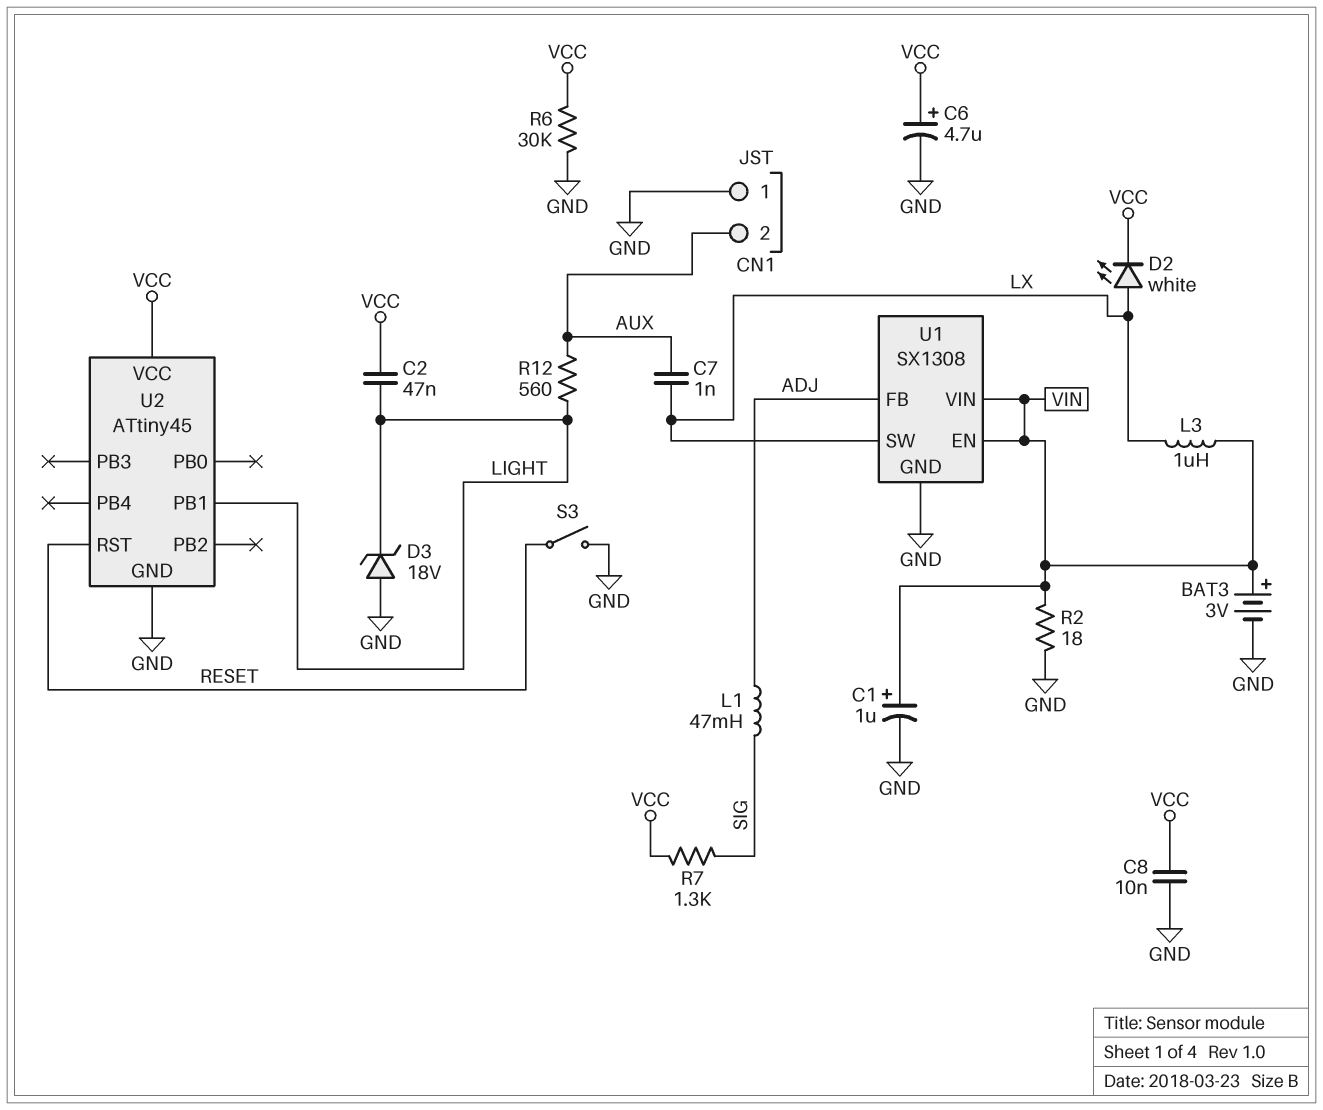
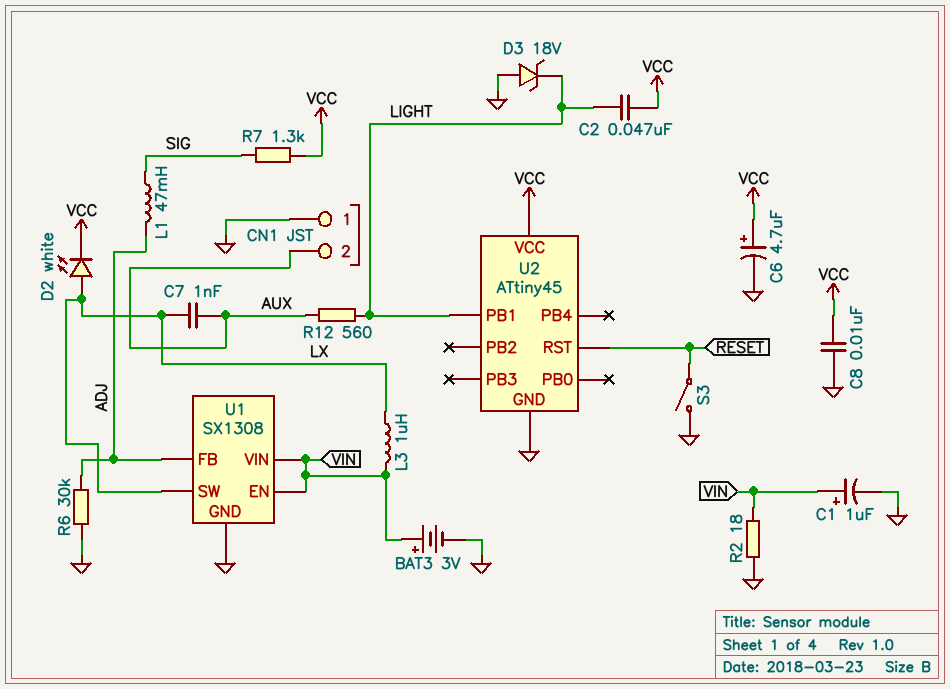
R6: 30k (GND, VCC) -> 30k (ADJ, GND)

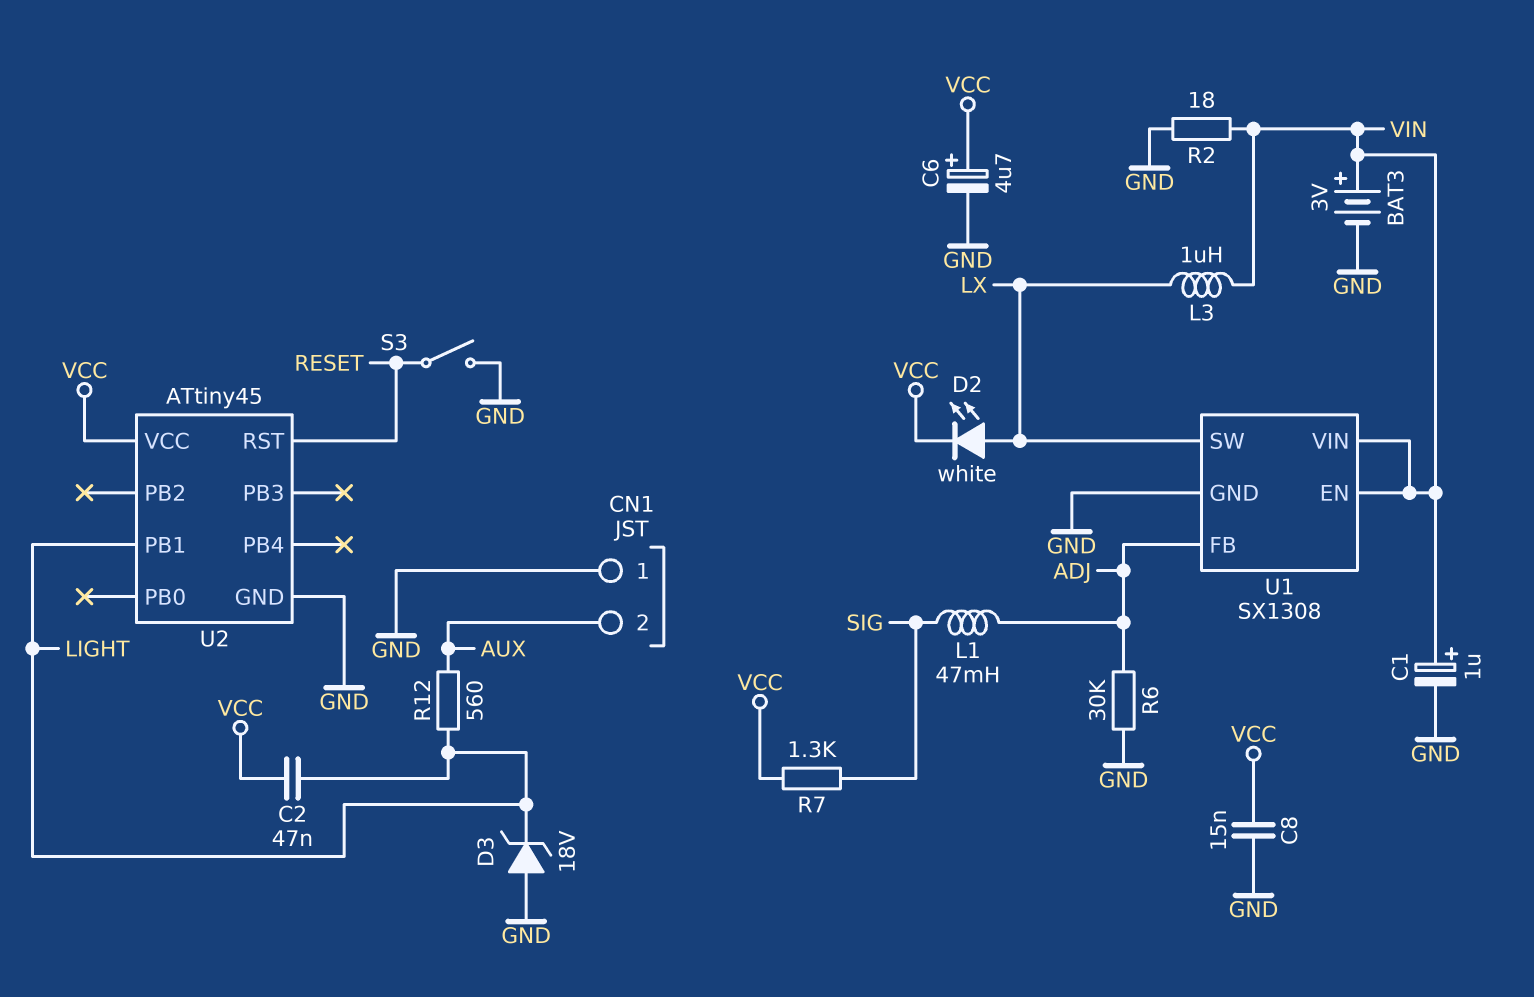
C7: 1nF (AUX, LX) -> none
C8: 10nF (GND, VCC) -> 15nF (GND, VCC)

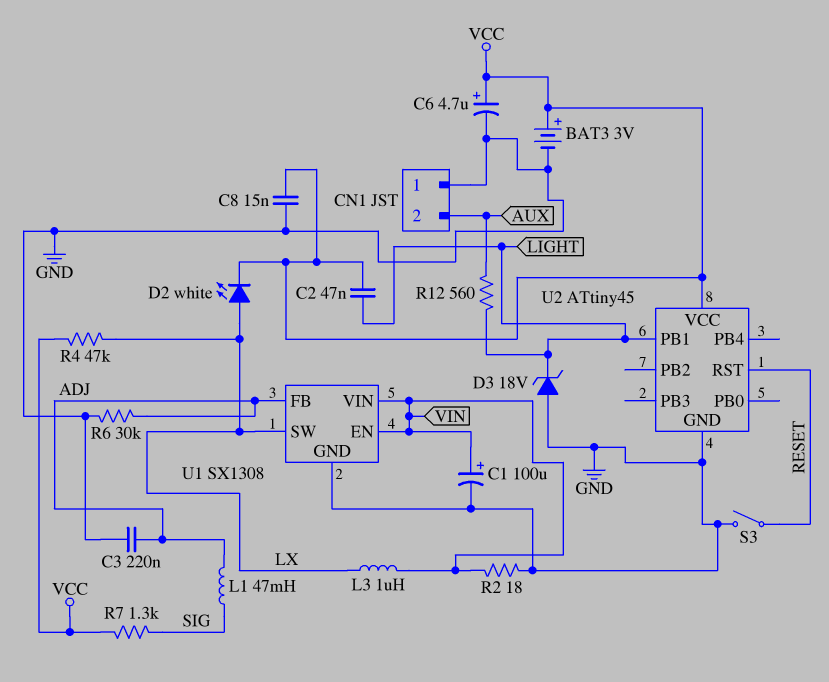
BAT3: 3V (plus VIN, minus GND) -> 3V (plus VCC, minus GND)
C1: 1uF (plus VIN, minus GND) -> 100uF (plus VIN, minus GND)
C3: none -> 220nF (ADJ, GND)
R4: none -> 47k (LX, VCC)

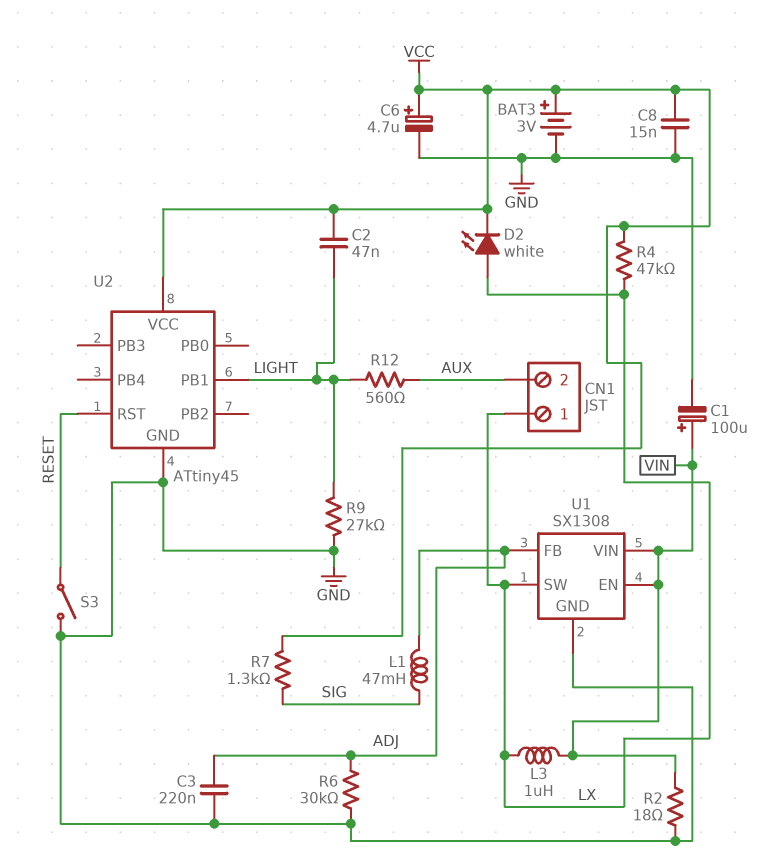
CN1 pin 1: GND -> LX
D3: zener 18V (A GND, K LIGHT) -> none
R9: none -> 27k (GND, LIGHT)

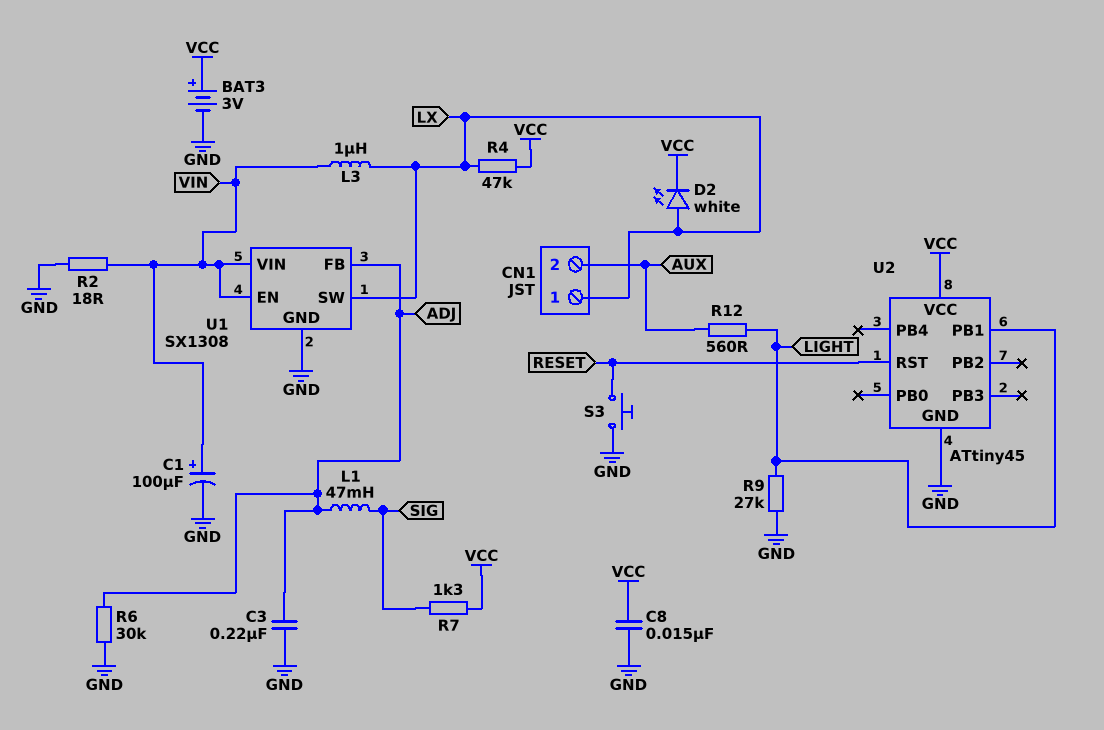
C2: 47nF (LIGHT, VCC) -> none
C6: 4.7uF (plus VCC, minus GND) -> none
S3: switch (GND, RESET) -> button (GND, RESET)

